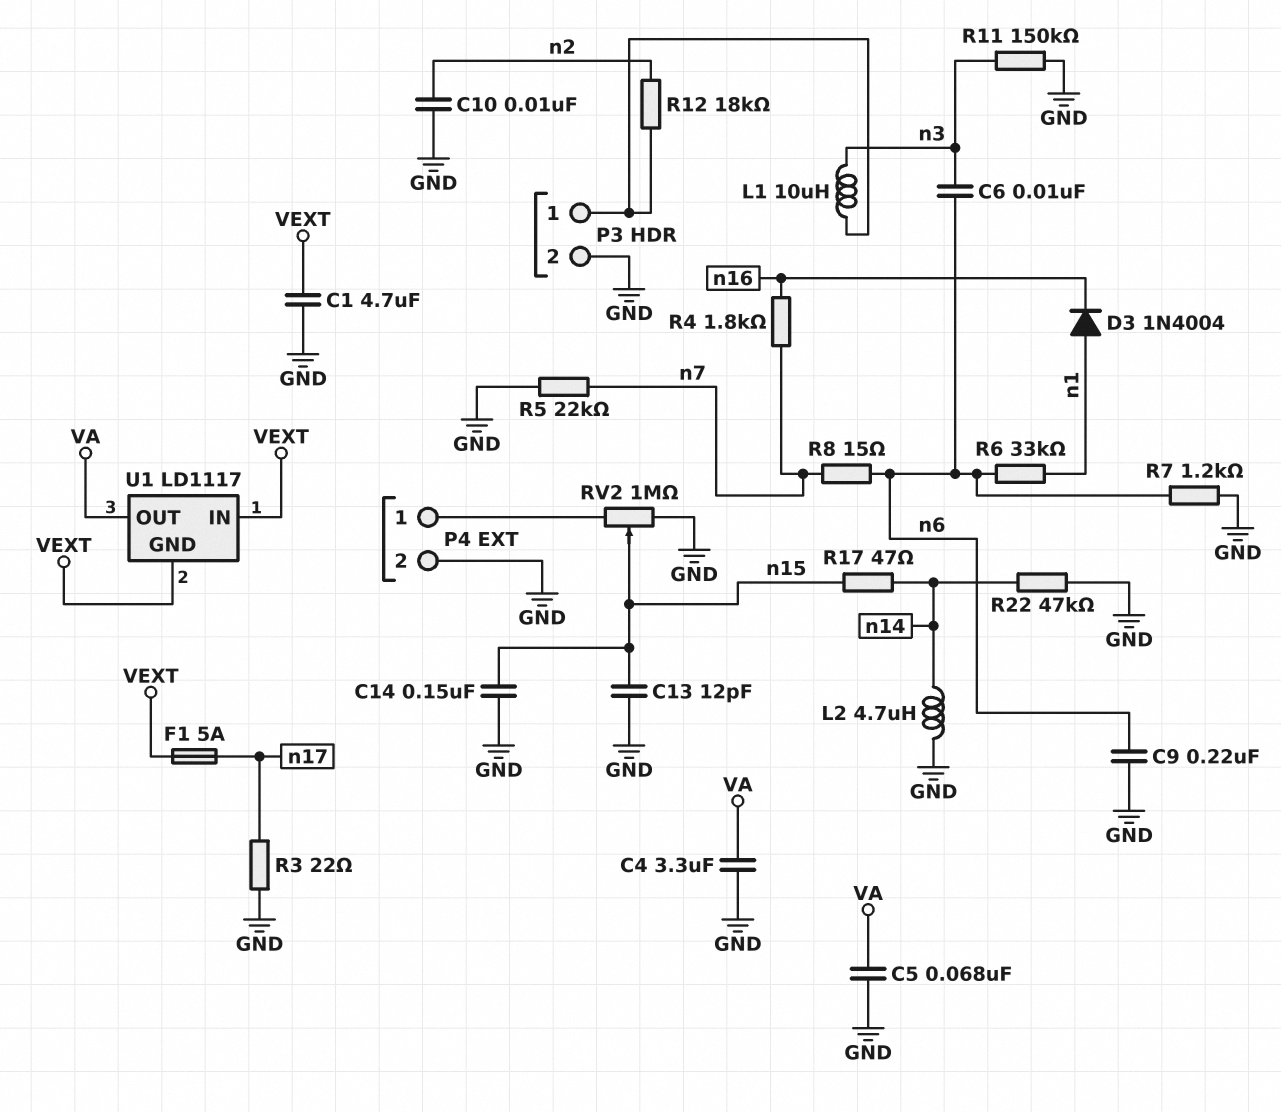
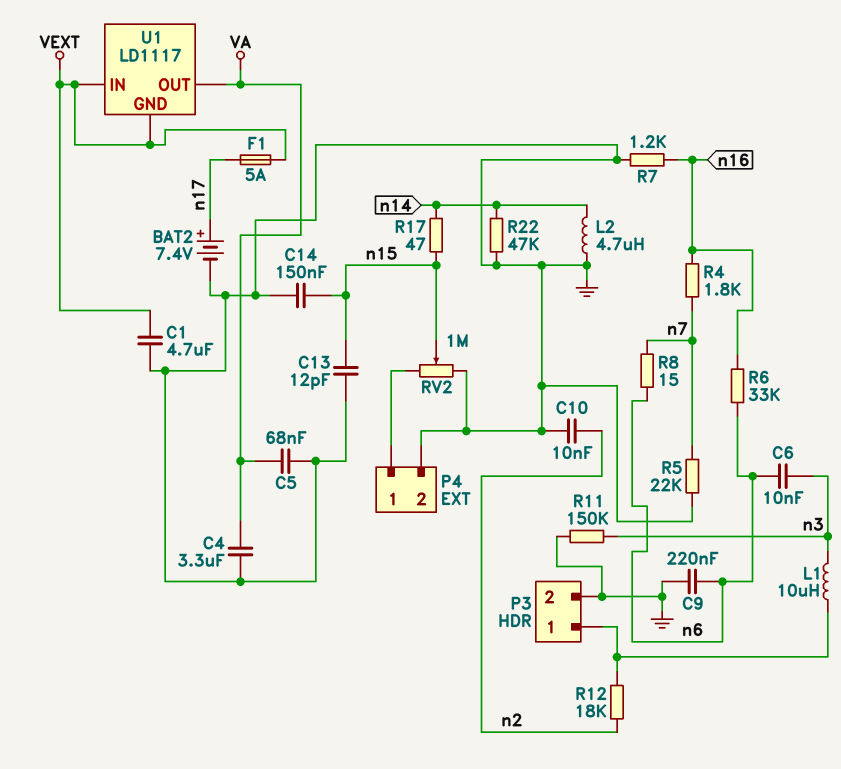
BAT2: none -> 7.4V (plus n17, minus GND)
D3: diode 1N4004 (A n1, K n16) -> none
R3: 22 (GND, n17) -> none
R6: 33k (n1, n6) -> 33k (n6, n16)
R7: 1.2k (GND, n6) -> 1.2k (GND, n16)

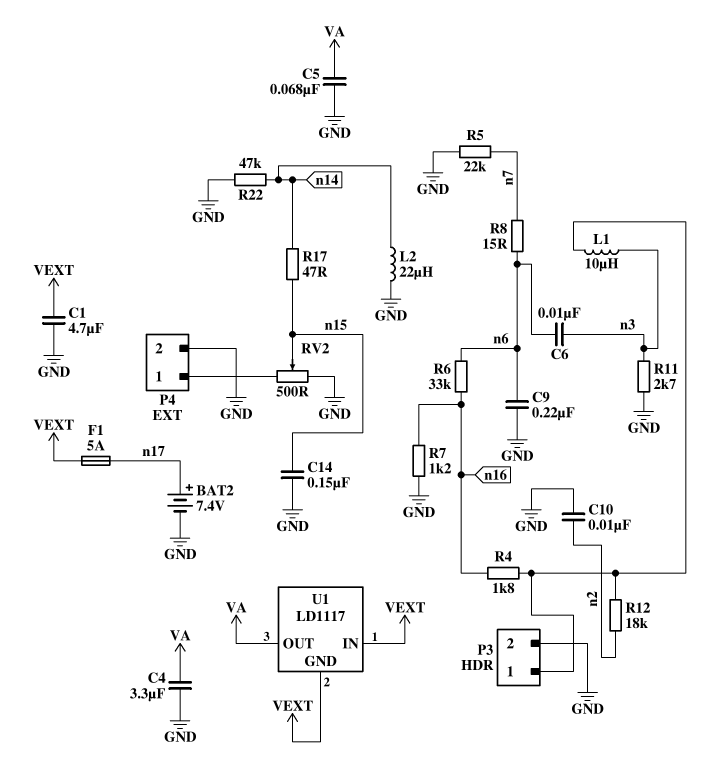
C13: 12pF (GND, n15) -> none
L2: 4.7uH (GND, n14) -> 22uH (GND, n14)
R4: 1.8k (n7, n16) -> 1.8k (P3/1, n16)
R11: 150k (GND, n3) -> 2.7k (GND, n3)
RV2: 1M (GND, P4/1, wiper n15) -> 500 (GND, P4/1, wiper n15)

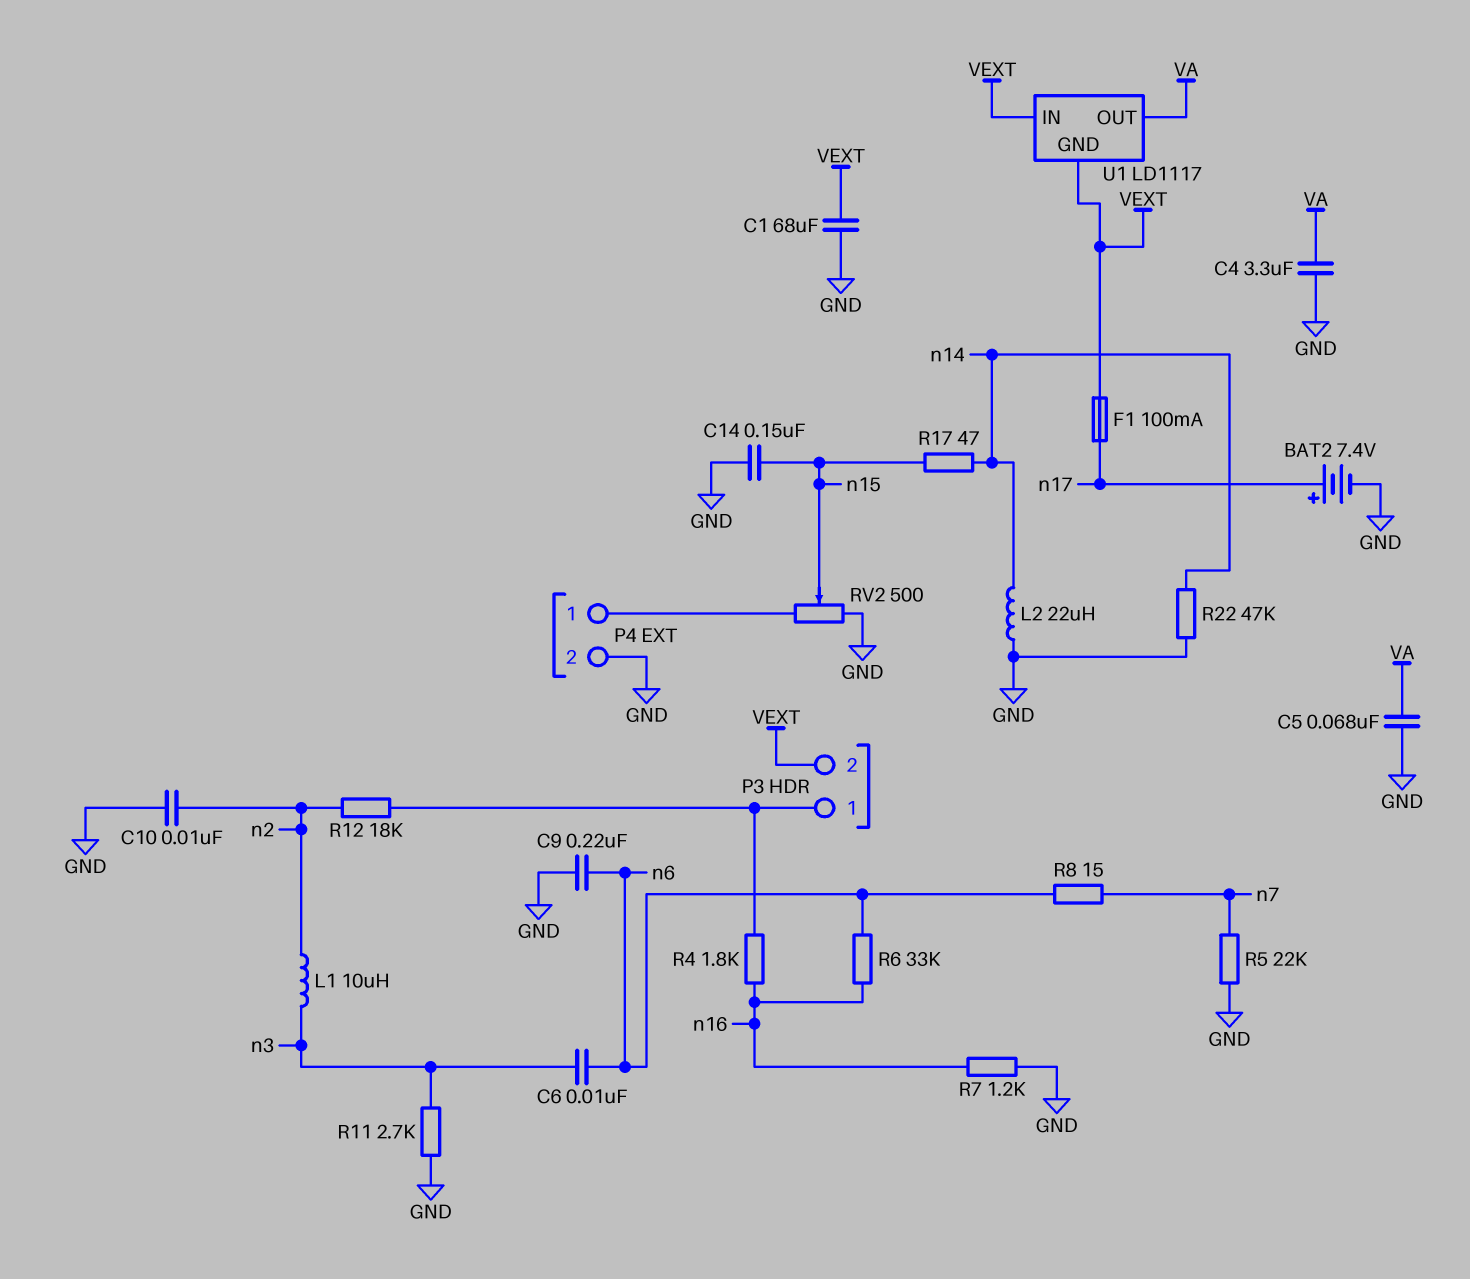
C1: 4.7uF (GND, VEXT) -> 68uF (GND, VEXT)
F1: 5A (VEXT, n17) -> 100mA (VEXT, n17)
L1: 10uH (P3/1, n3) -> 10uH (n2, n3)
P3 pin 2: GND -> VEXT

